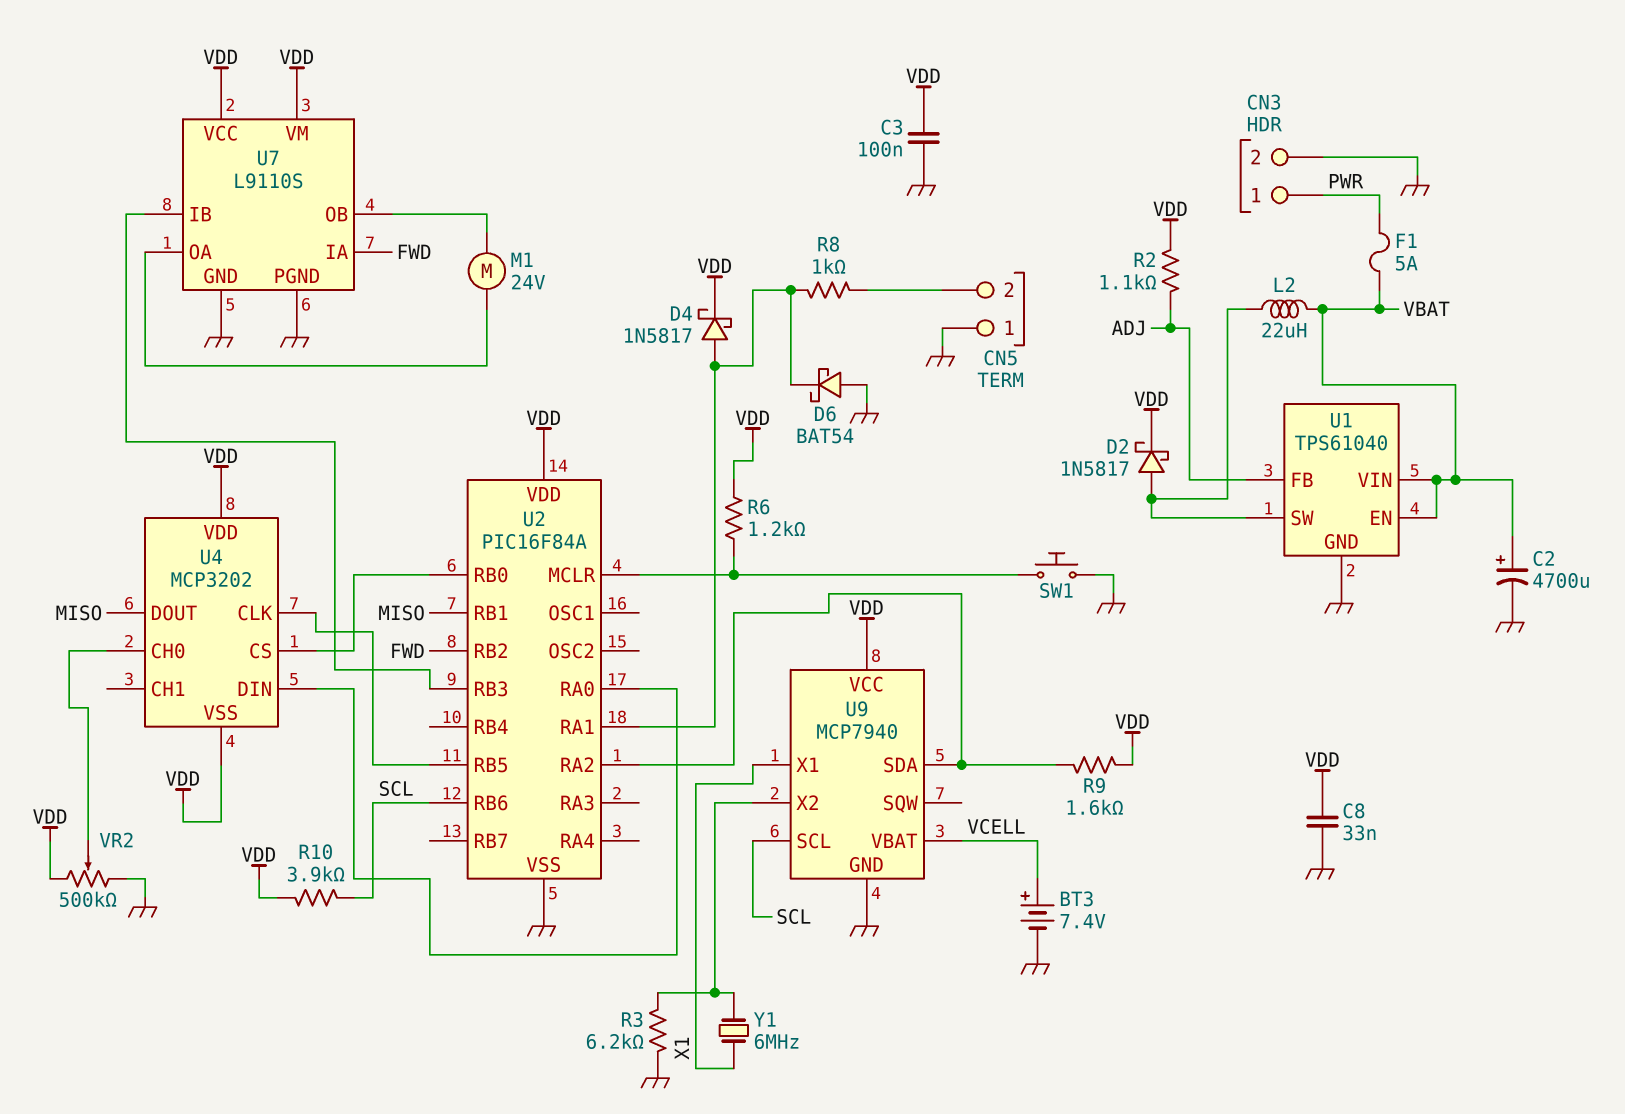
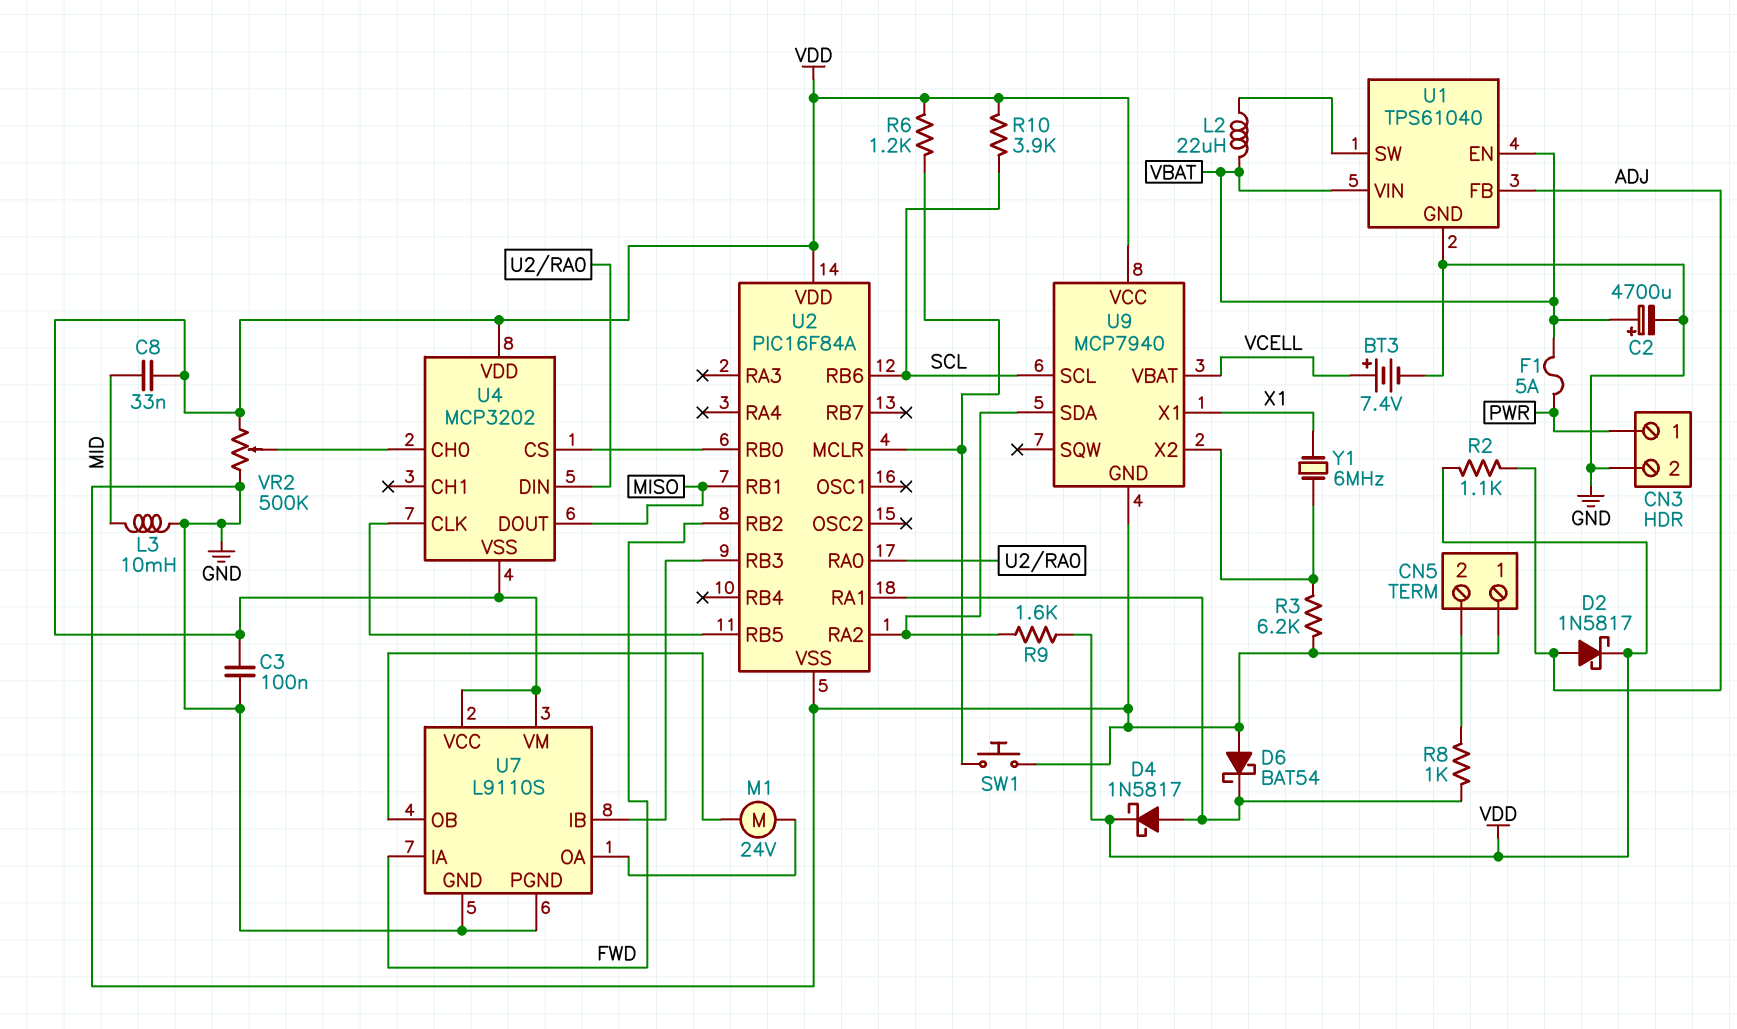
C8: 33nF (GND, VDD) -> 33nF (MID, VDD)
D2: schottky 1N5817 (A U1/SW, K VDD) -> schottky 1N5817 (A ADJ, K VDD)
L3: none -> 10mH (GND, MID)

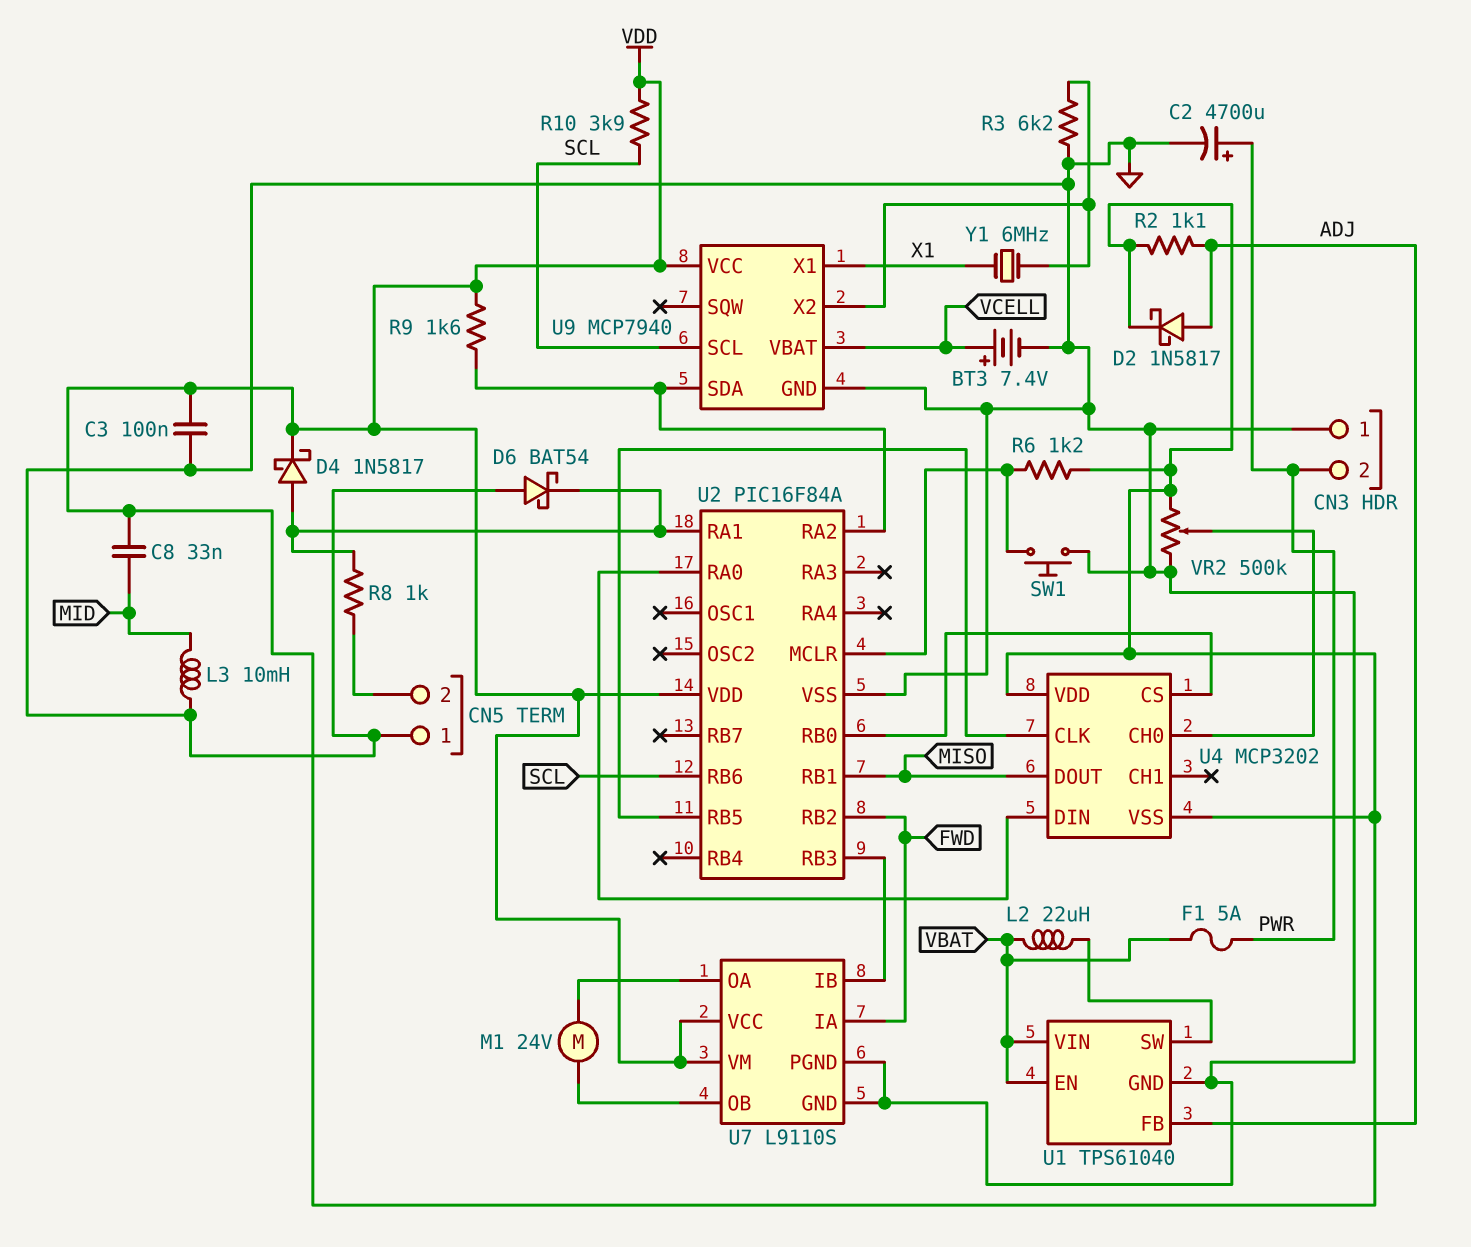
C2: 4700uF (plus VBAT, minus GND) -> 4700uF (plus PWR, minus GND)
CN3 pin 1: PWR -> GND
CN3 pin 2: GND -> PWR

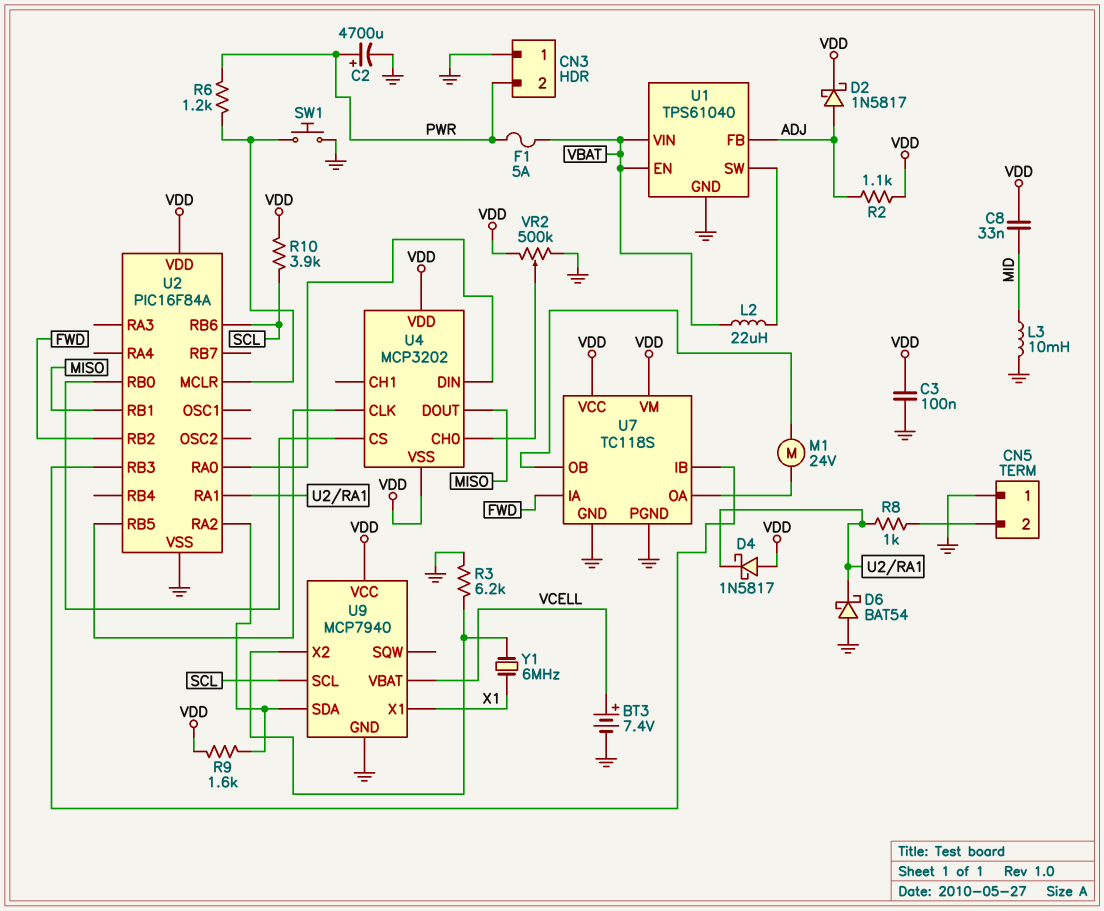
D4: schottky 1N5817 (A U2/RA1, K VDD) -> schottky 1N5817 (A VDD, K U2/RA1)
R6: 1.2k (U2/MCLR, VDD) -> 1.2k (PWR, U2/MCLR)
U7: L9110S -> TC118S

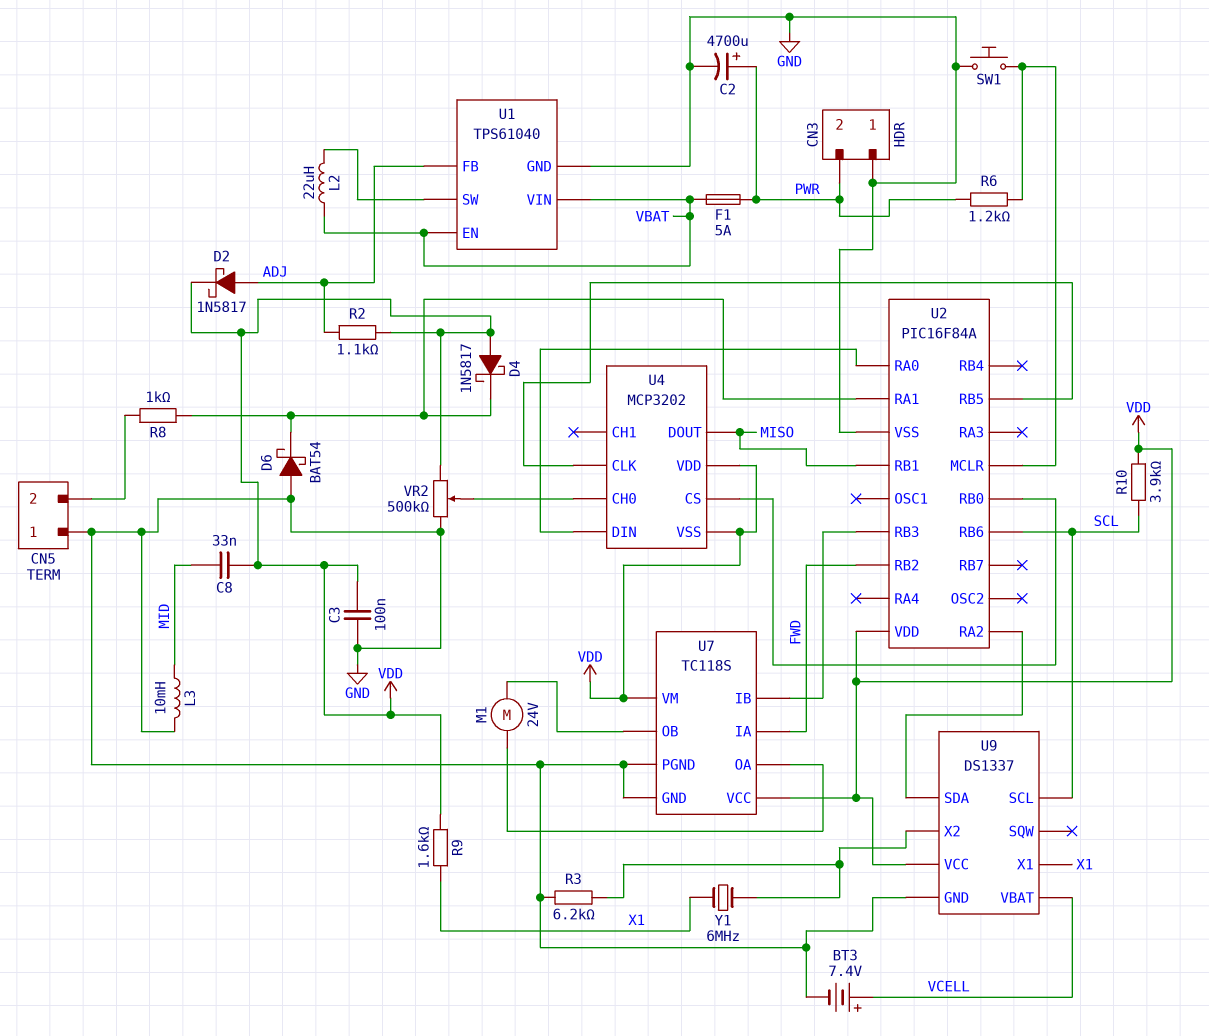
R9: 1.6k (U2/RA2, VDD) -> 1.6k (VDD, X1)
U9: MCP7940 -> DS1337

